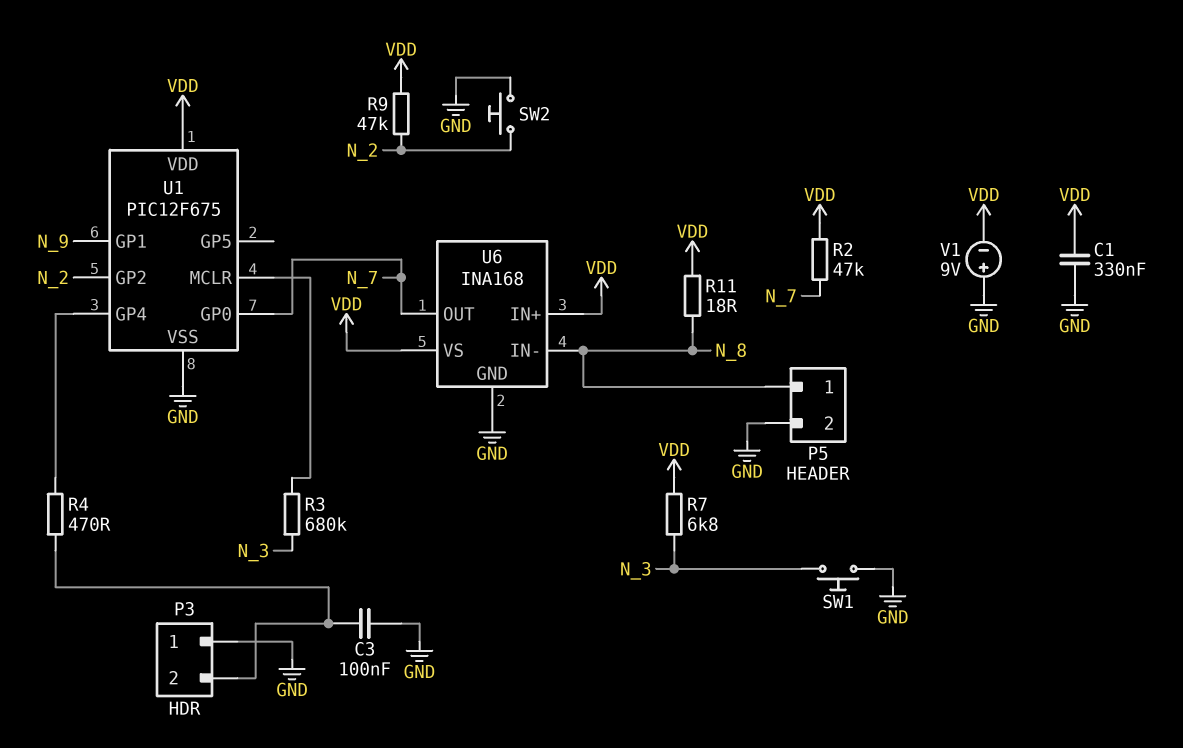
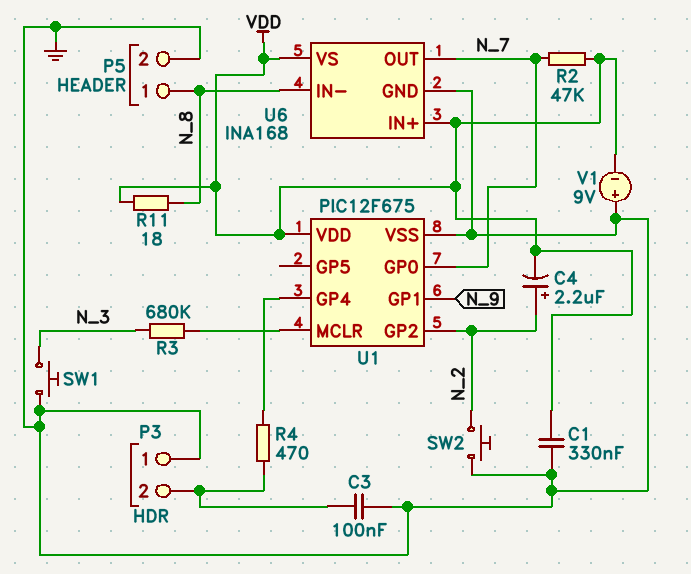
C4: none -> 2.2uF (plus N_2, minus VDD)
R7: 6.8k (N_3, VDD) -> none
R9: 47k (N_2, VDD) -> none

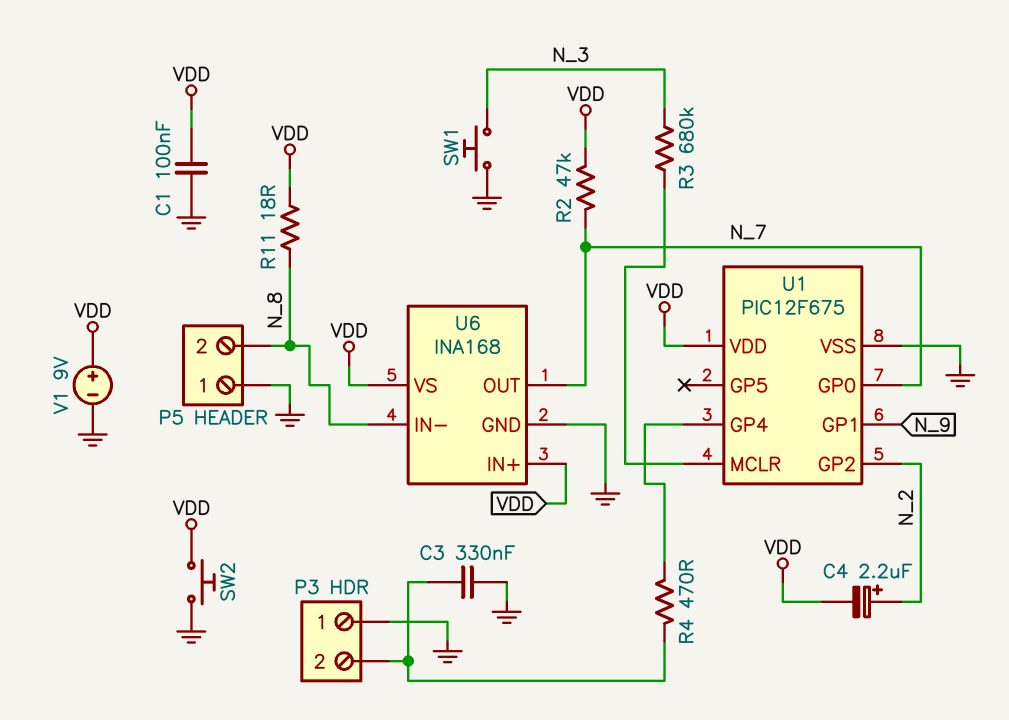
C1: 330nF (GND, VDD) -> 100nF (GND, VDD)
C3: 100nF (GND, P3/2) -> 330nF (GND, P3/2)
P5 pin 1: N_8 -> GND
P5 pin 2: GND -> N_8
SW2: button (GND, N_2) -> button (GND, VDD)
V1: 9V (plus GND, minus VDD) -> 9V (plus VDD, minus GND)

